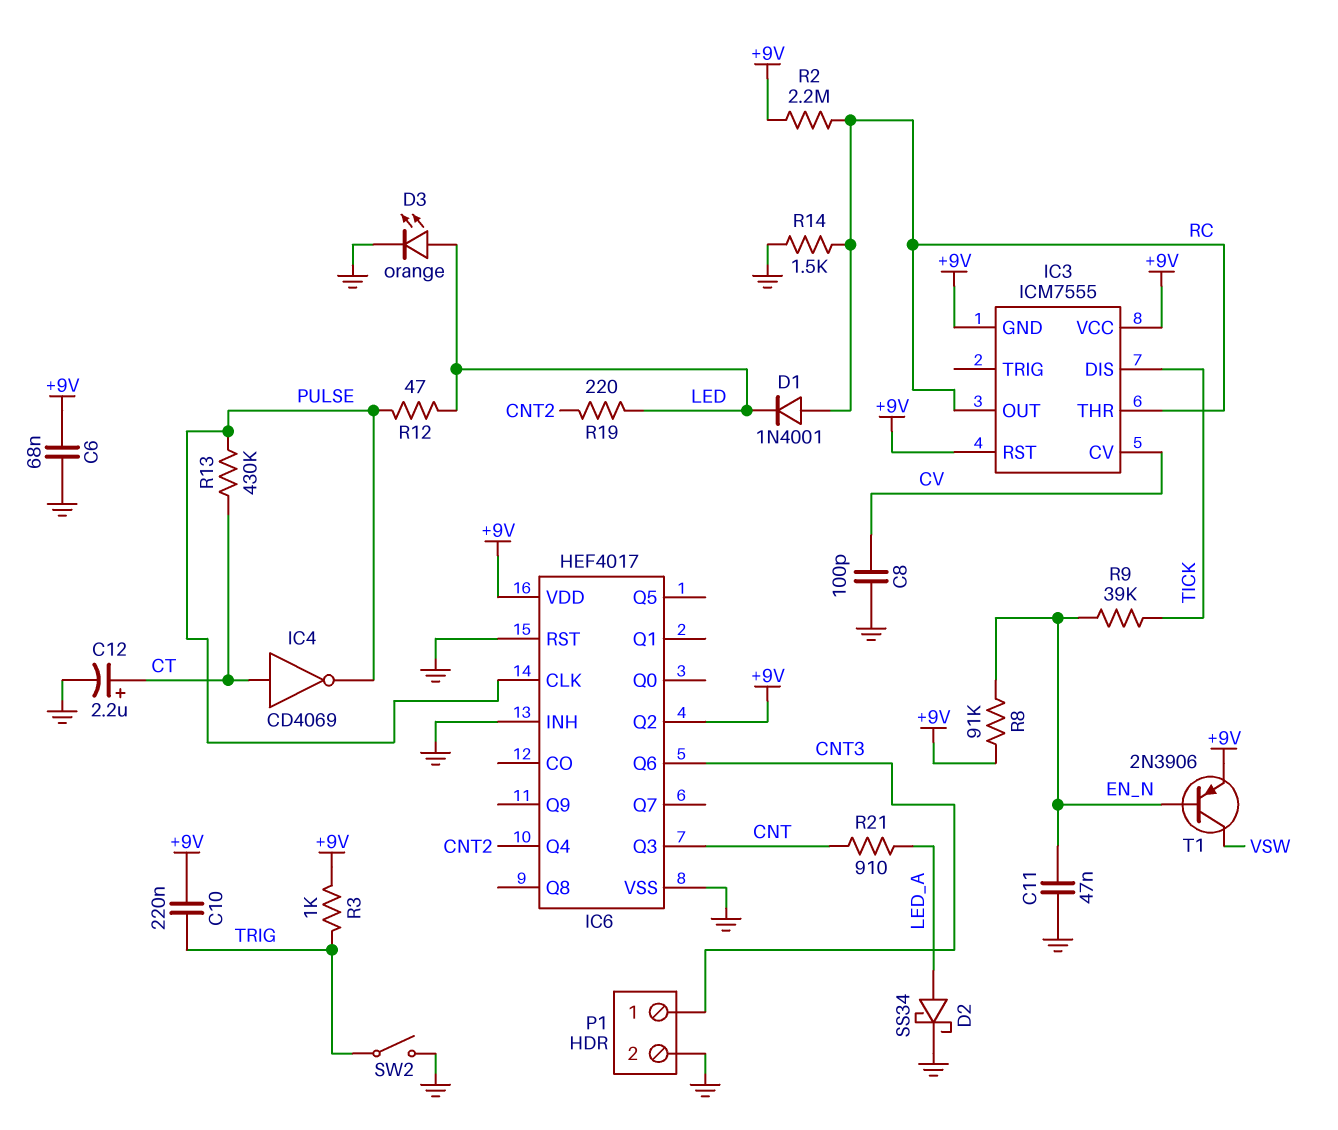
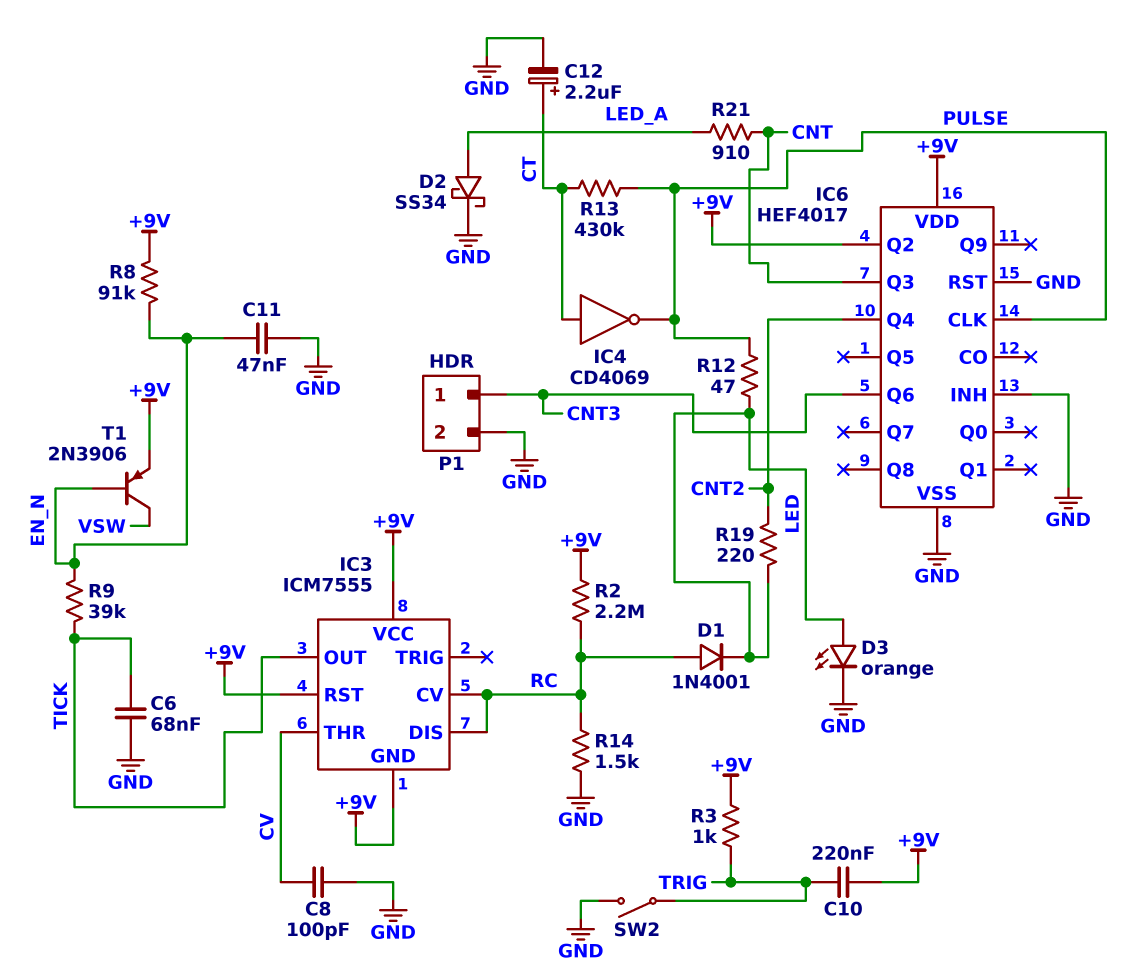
C6: 68nF (+9V, GND) -> 68nF (GND, TICK)
IC3 pin CV: CV -> RC
IC3 pin DIS: TICK -> RC
IC3 pin OUT: RC -> TICK
IC3 pin THR: RC -> CV

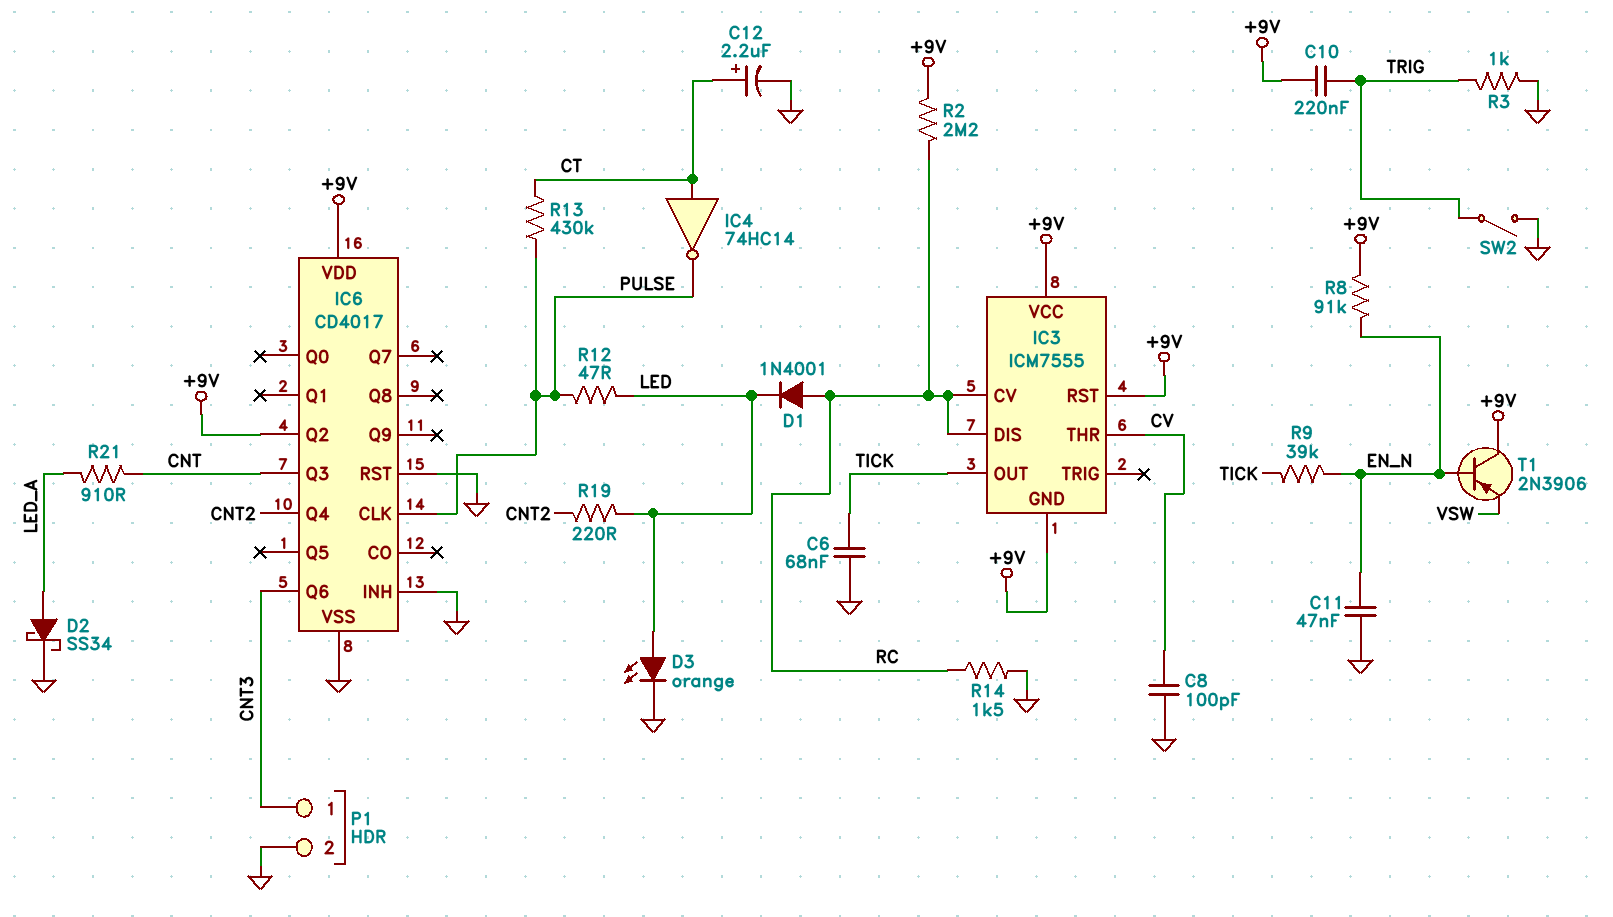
IC4: NOT CD4069 (in CT, out PULSE) -> NOT 74HC14 (in CT, out PULSE)
IC6: HEF4017 -> CD4017
R3: 1k (+9V, TRIG) -> 1k (GND, TRIG)
T1: PNP 2N3906 (B EN_N, C VSW, E +9V) -> PNP 2N3906 (B EN_N, C +9V, E VSW)

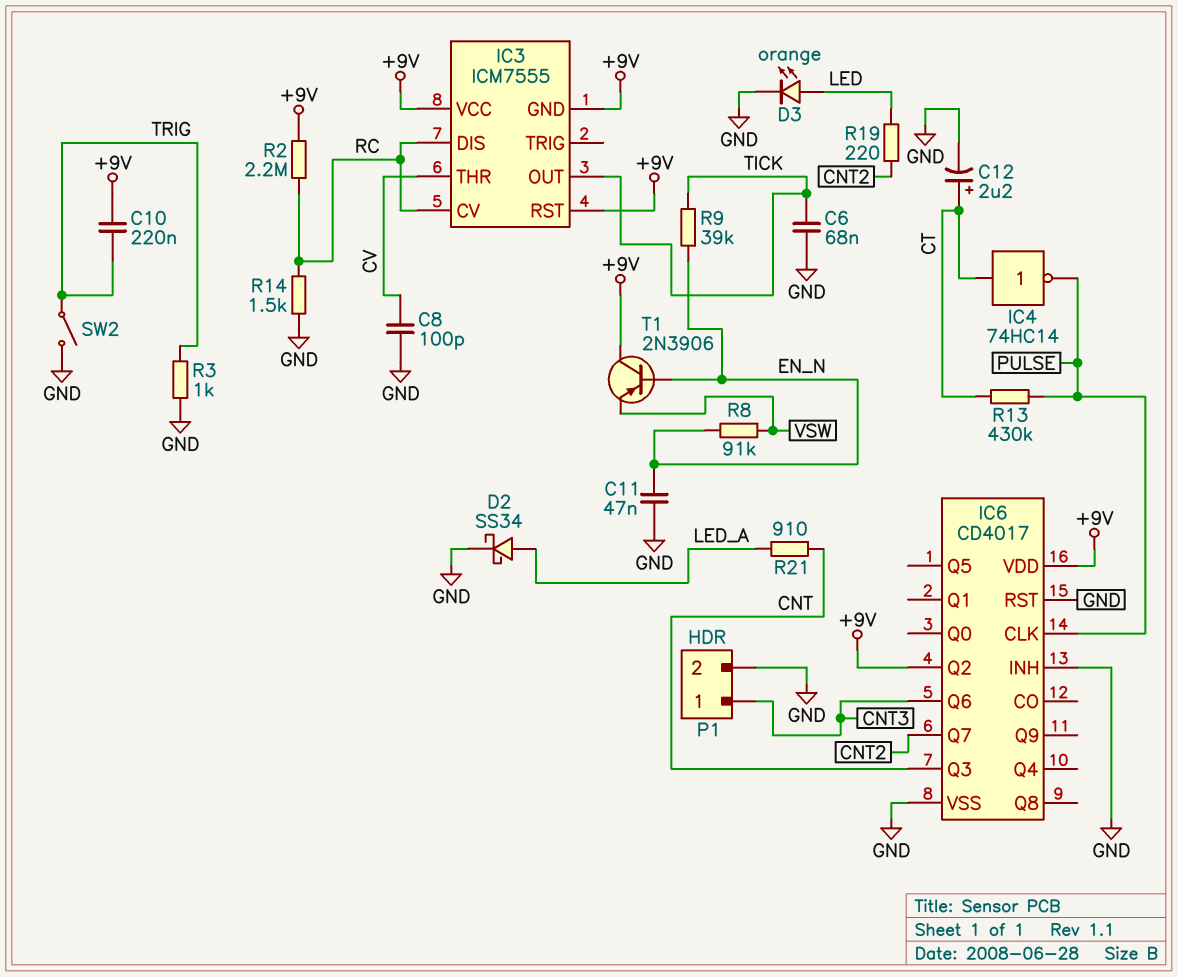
D1: diode 1N4001 (A RC, K LED) -> none
IC6 pin Q4: CNT2 -> none
IC6 pin Q7: none -> CNT2
R8: 91k (+9V, EN_N) -> 91k (EN_N, VSW)
R12: 47 (LED, PULSE) -> none

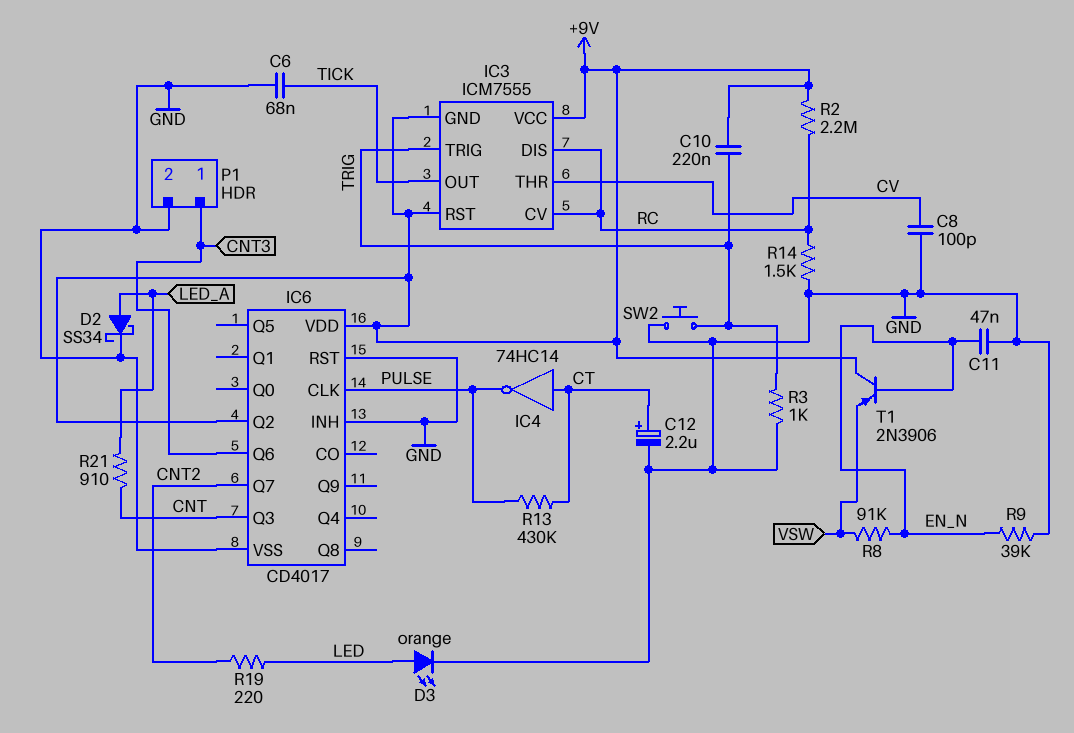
IC3 pin TRIG: none -> TRIG
R9: 39k (EN_N, TICK) -> 39k (EN_N, GND)
SW2: switch (GND, TRIG) -> button (GND, TRIG)

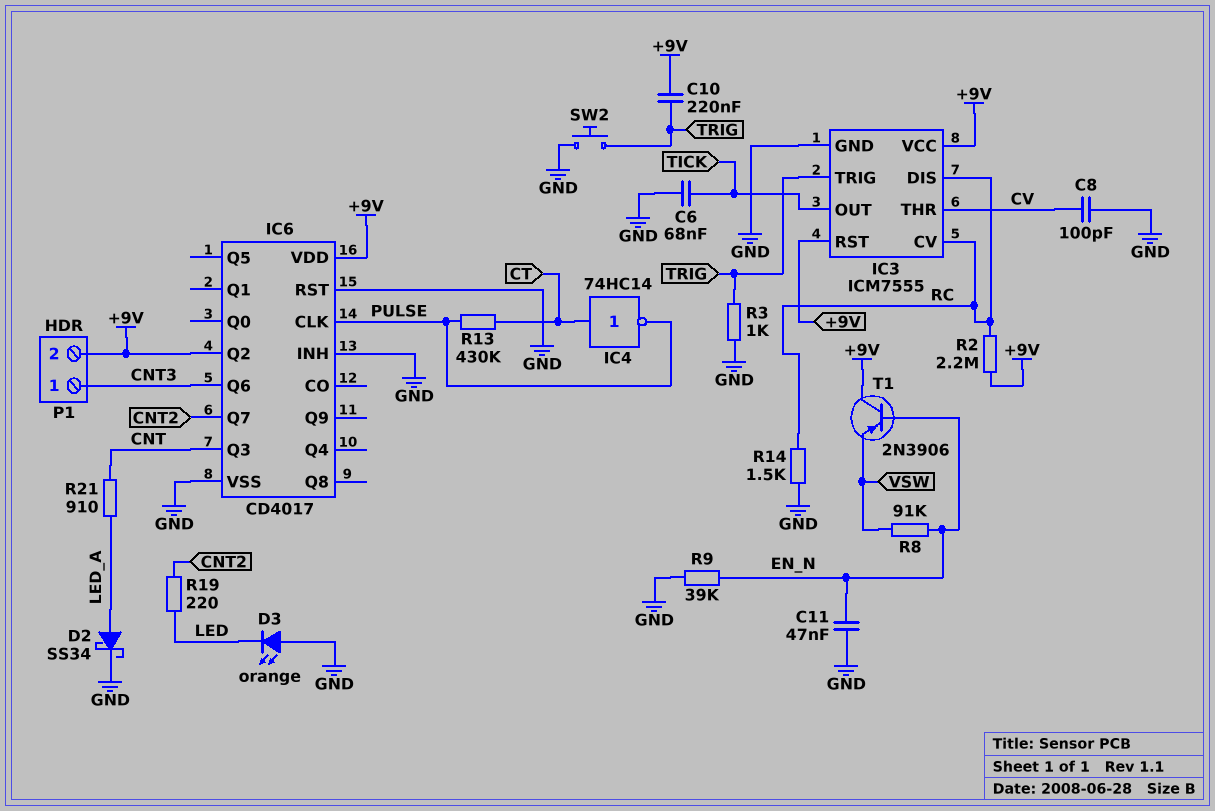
C12: 2.2uF (plus CT, minus GND) -> none
D3: LED orange (A LED, K GND) -> LED orange (A GND, K LED)
IC3 pin GND: +9V -> GND
P1 pin 2: GND -> +9V

